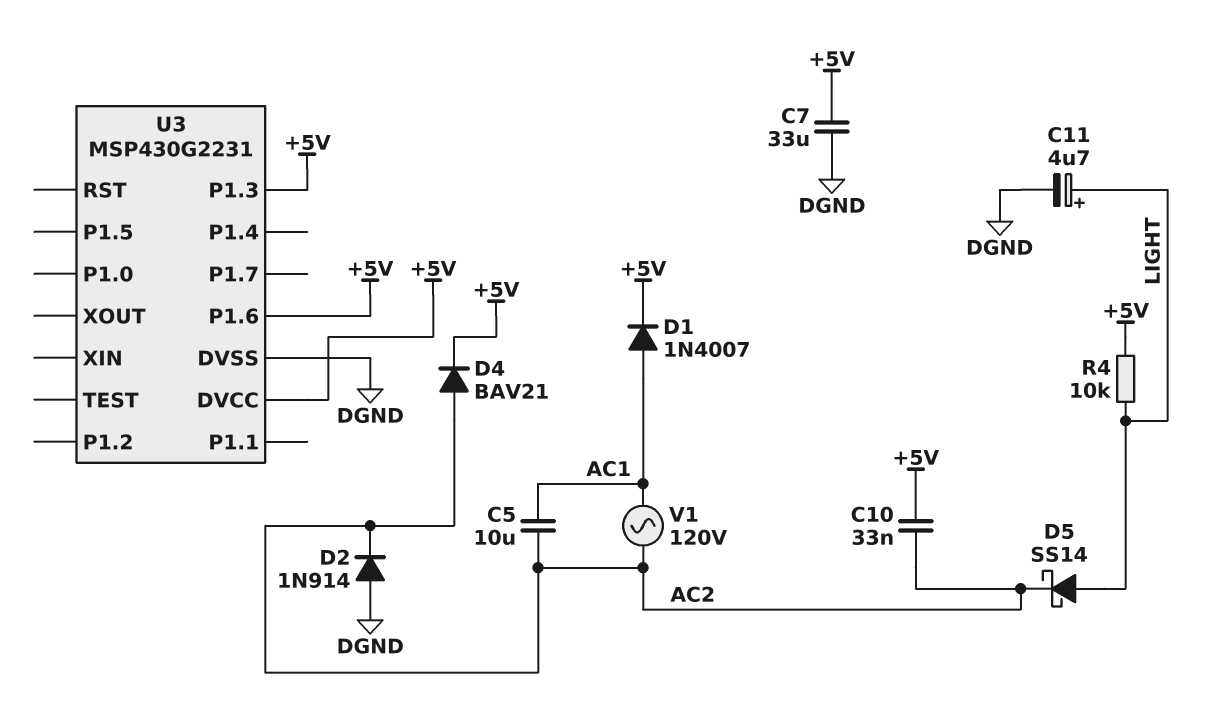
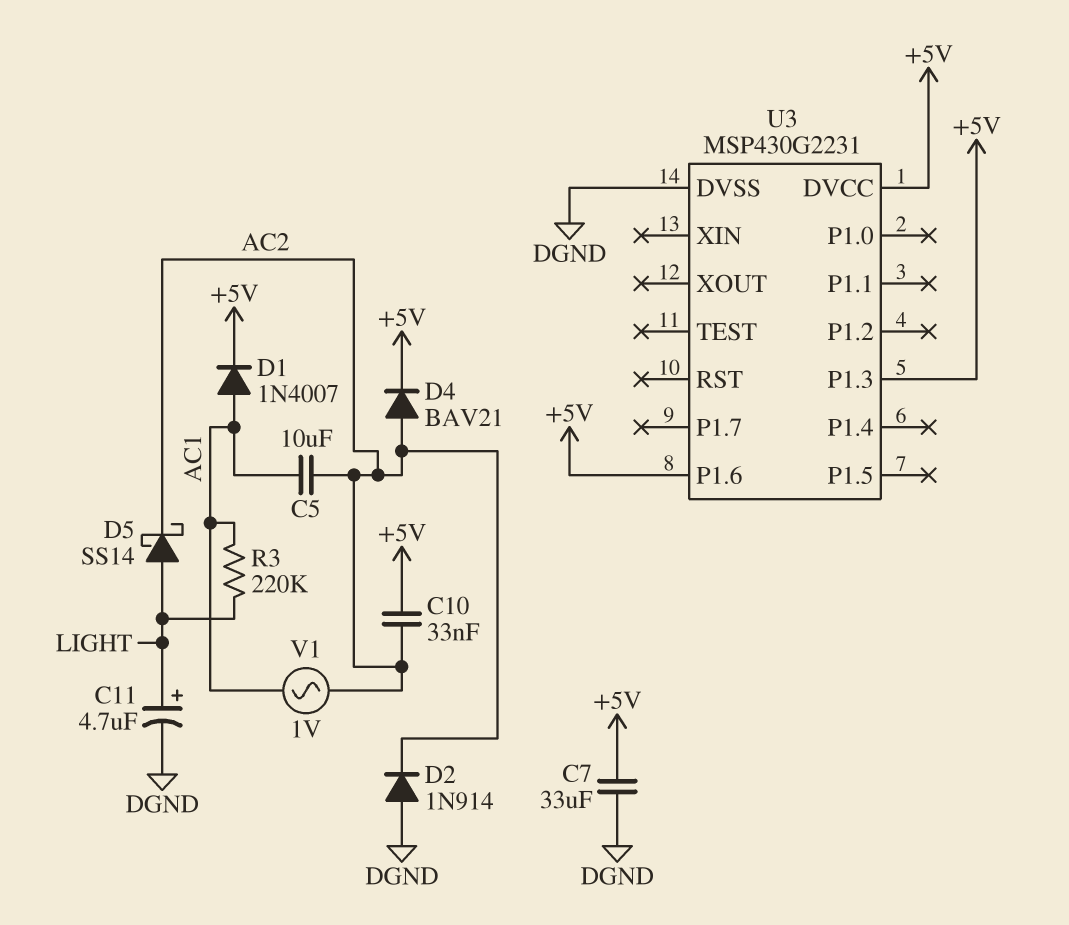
R3: none -> 220k (AC1, LIGHT)
R4: 10k (+5V, LIGHT) -> none
V1: AC 120V (AC1, AC2) -> AC 1V (AC1, AC2)

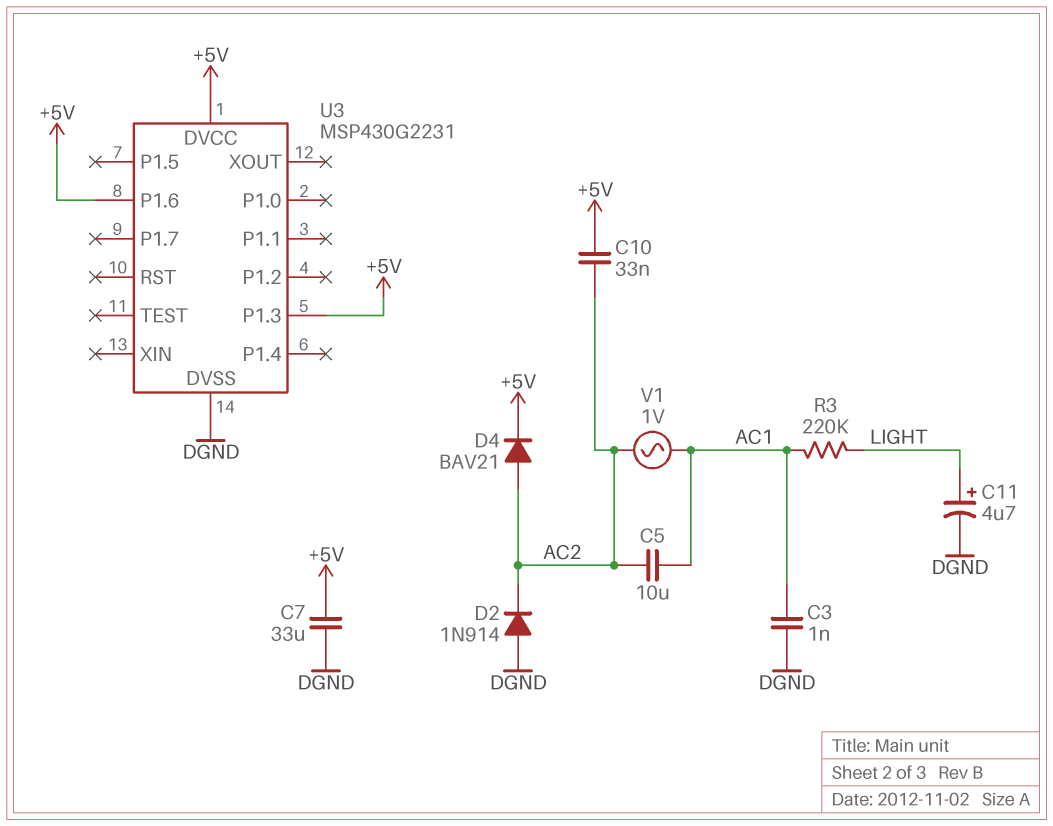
C3: none -> 1nF (AC1, DGND)
D1: diode 1N4007 (A AC1, K +5V) -> none
D5: schottky SS14 (A LIGHT, K AC2) -> none

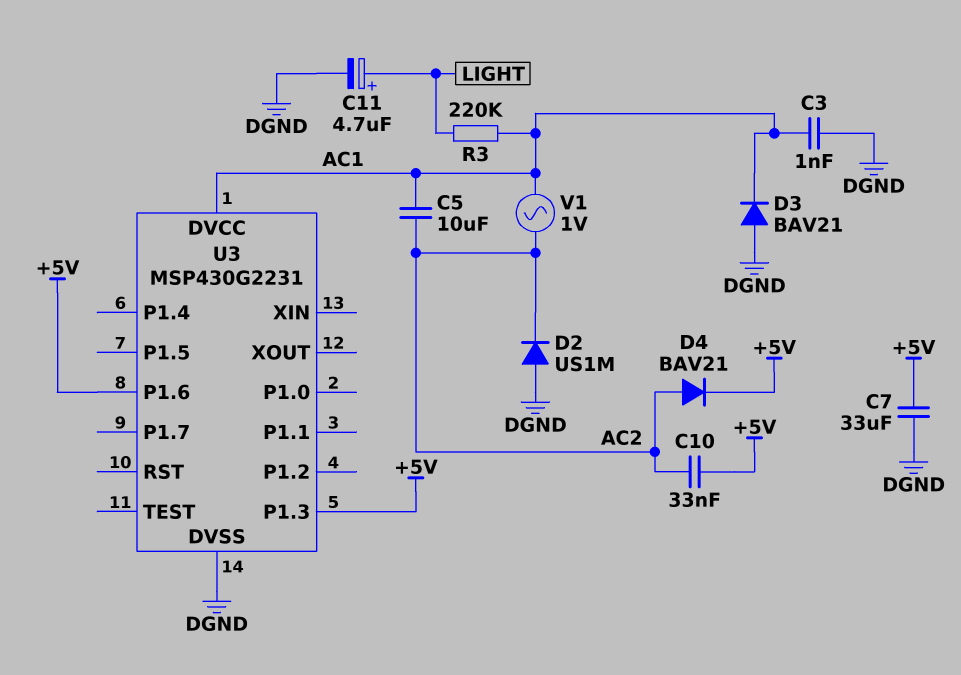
D2: diode 1N914 (A DGND, K AC2) -> diode US1M (A DGND, K AC2)
D3: none -> diode BAV21 (A DGND, K AC1)
U3 pin DVCC: +5V -> AC1

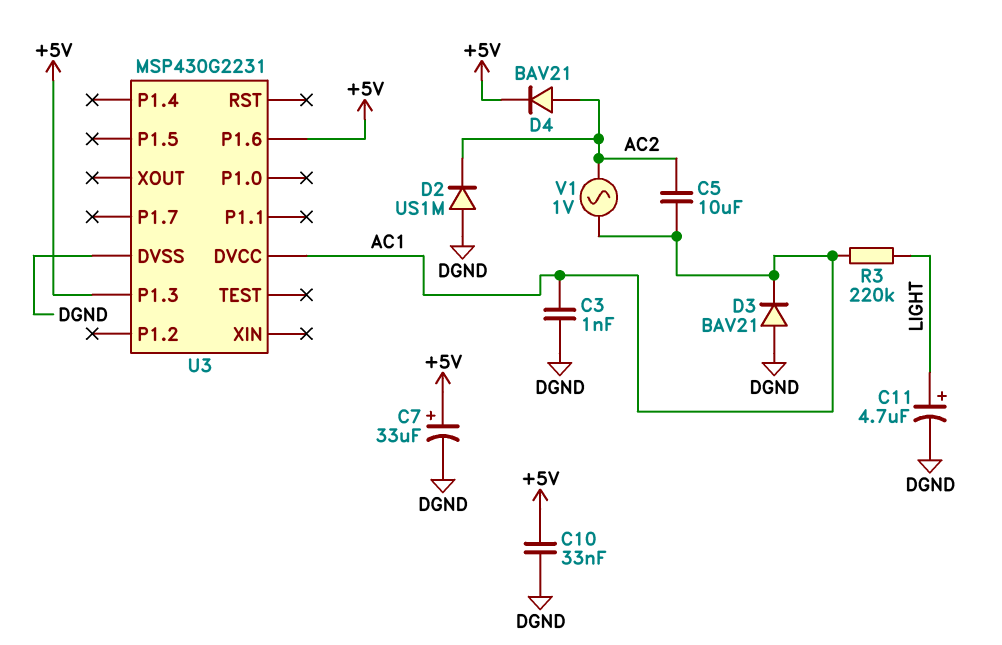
C7: 33uF (+5V, DGND) -> 33uF (plus +5V, minus DGND)
C10: 33nF (+5V, AC2) -> 33nF (+5V, DGND)

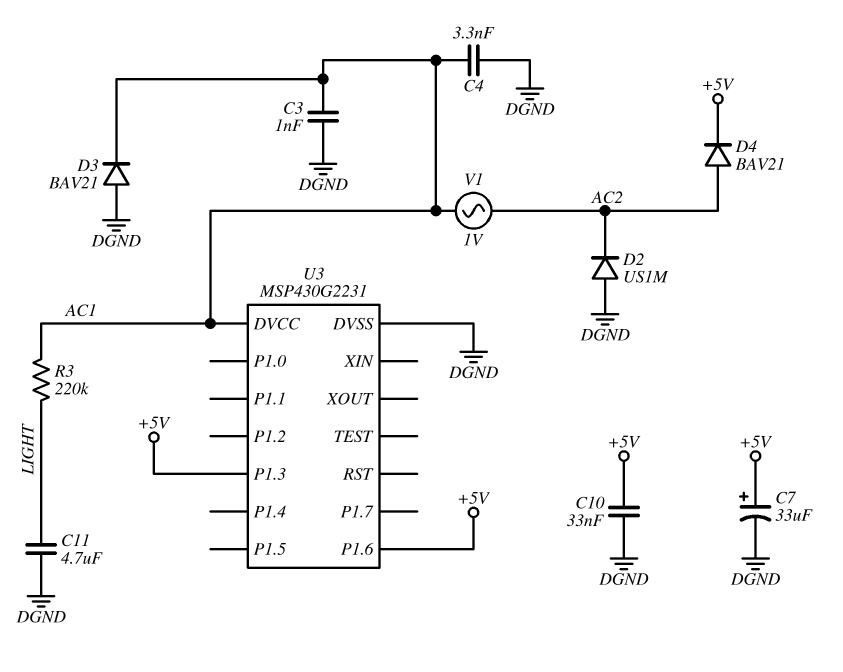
C4: none -> 3.3nF (AC1, DGND)
C5: 10uF (AC1, AC2) -> none
C11: 4.7uF (plus LIGHT, minus DGND) -> 4.7uF (DGND, LIGHT)

